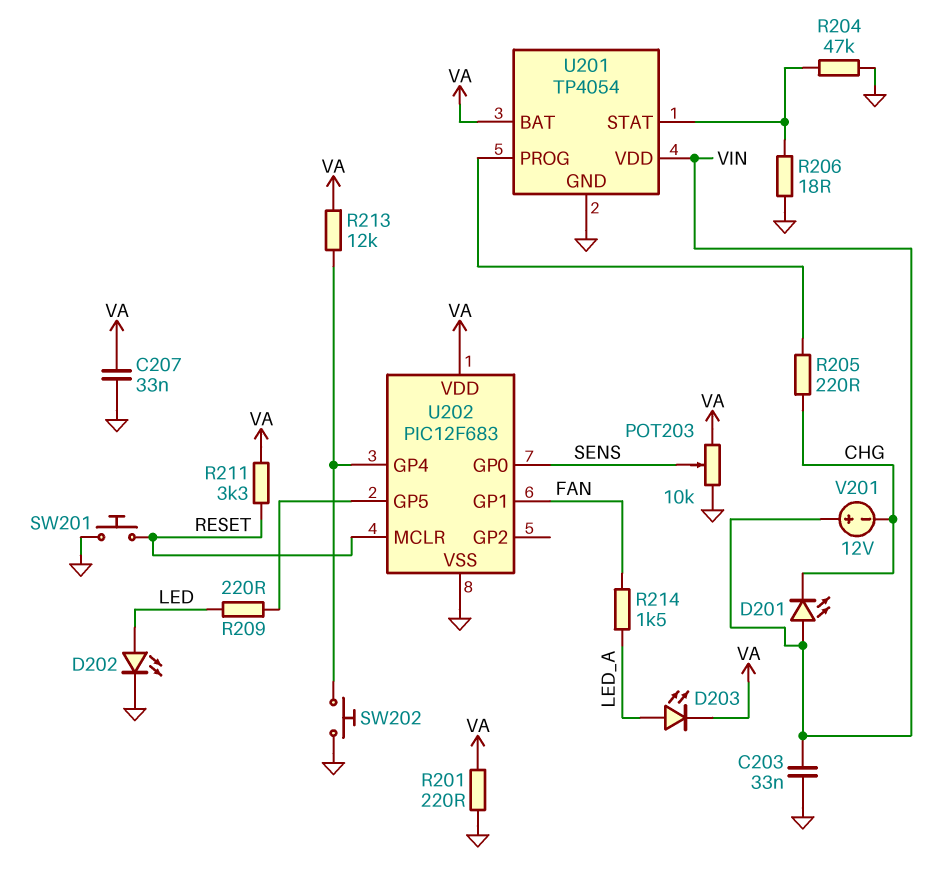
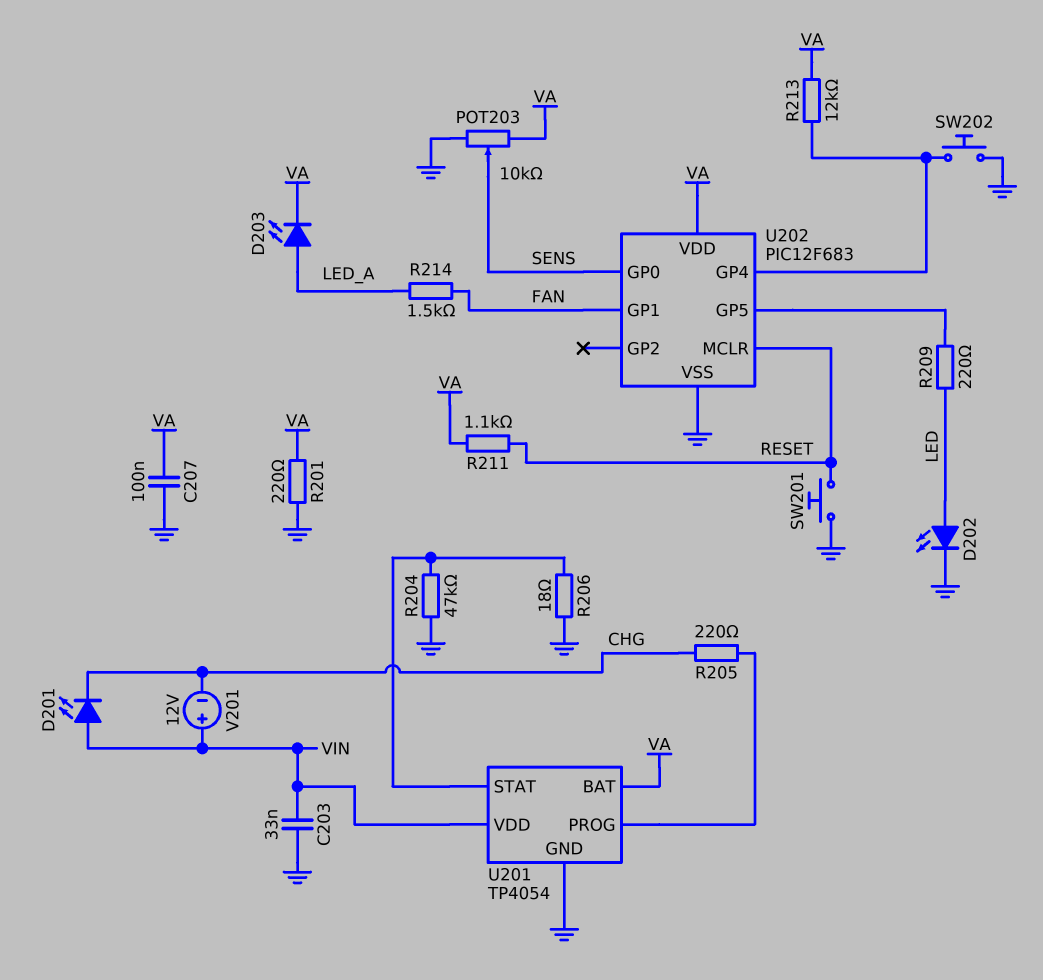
C207: 33nF (GND, VA) -> 100nF (GND, VA)
R211: 3.3k (RESET, VA) -> 1.1k (RESET, VA)

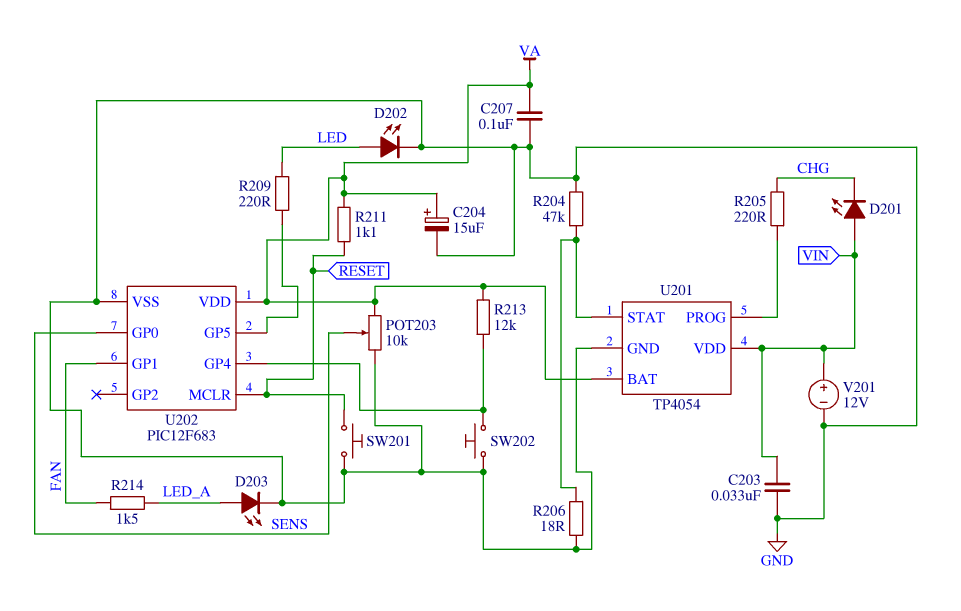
C204: none -> 15uF (plus VA, minus GND)
D203: LED (A LED_A, K VA) -> LED (A LED_A, K GND)
R201: 220 (GND, VA) -> none
V201: 12V (plus VIN, minus CHG) -> 12V (plus VIN, minus GND)

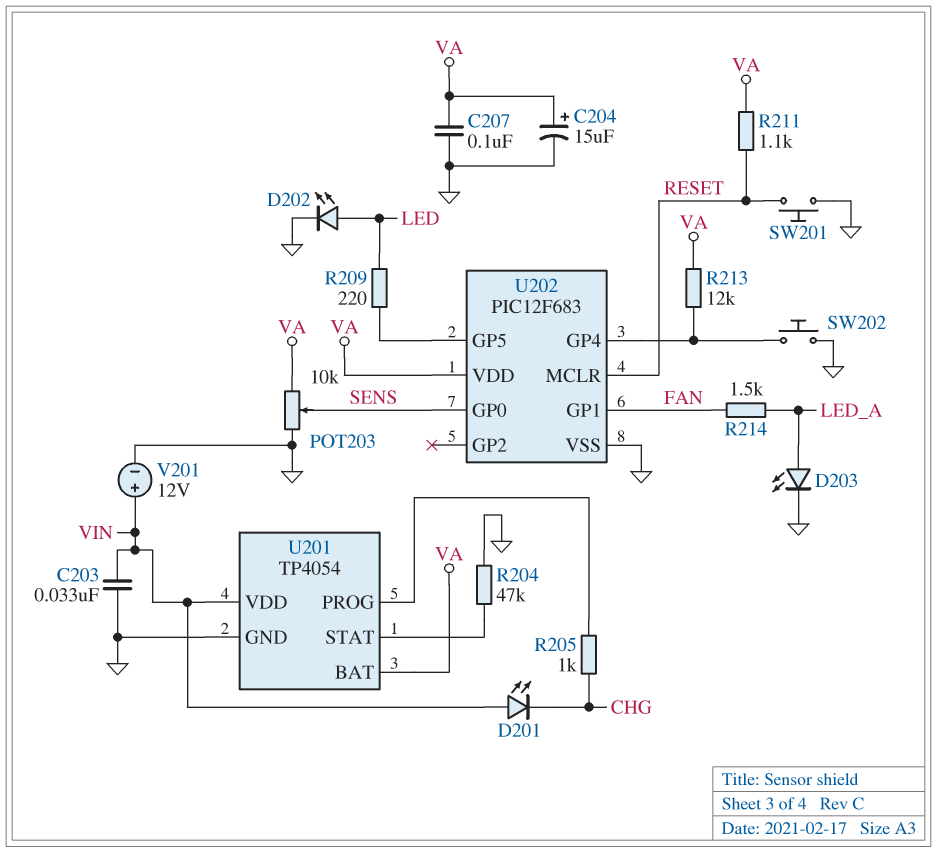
R205: 220 (CHG, U201/PROG) -> 1k (CHG, U201/PROG)
R206: 18 (GND, U201/STAT) -> none

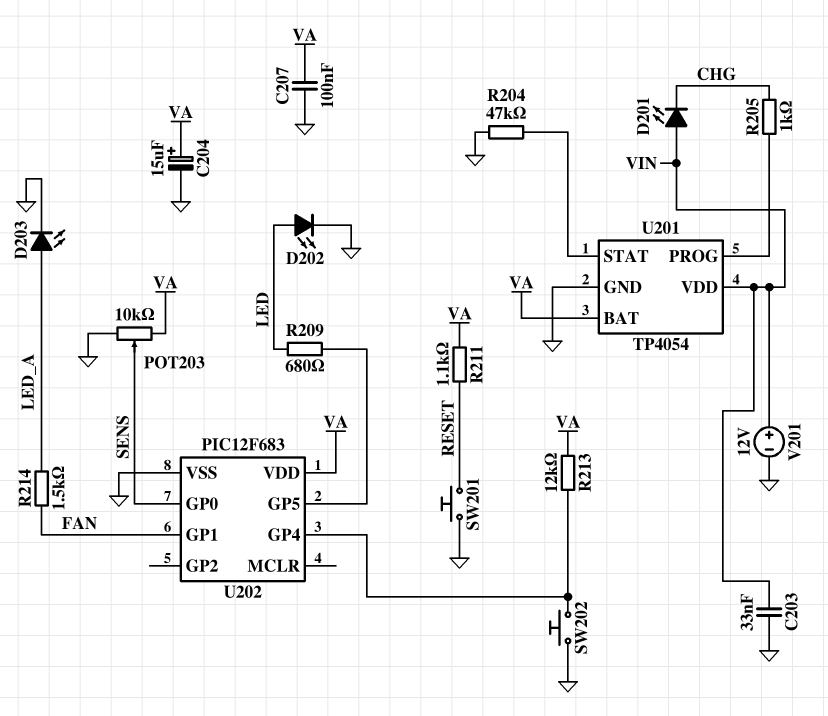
R209: 220 (LED, U202/GP5) -> 680 (LED, U202/GP5)
U202 pin MCLR: RESET -> none

